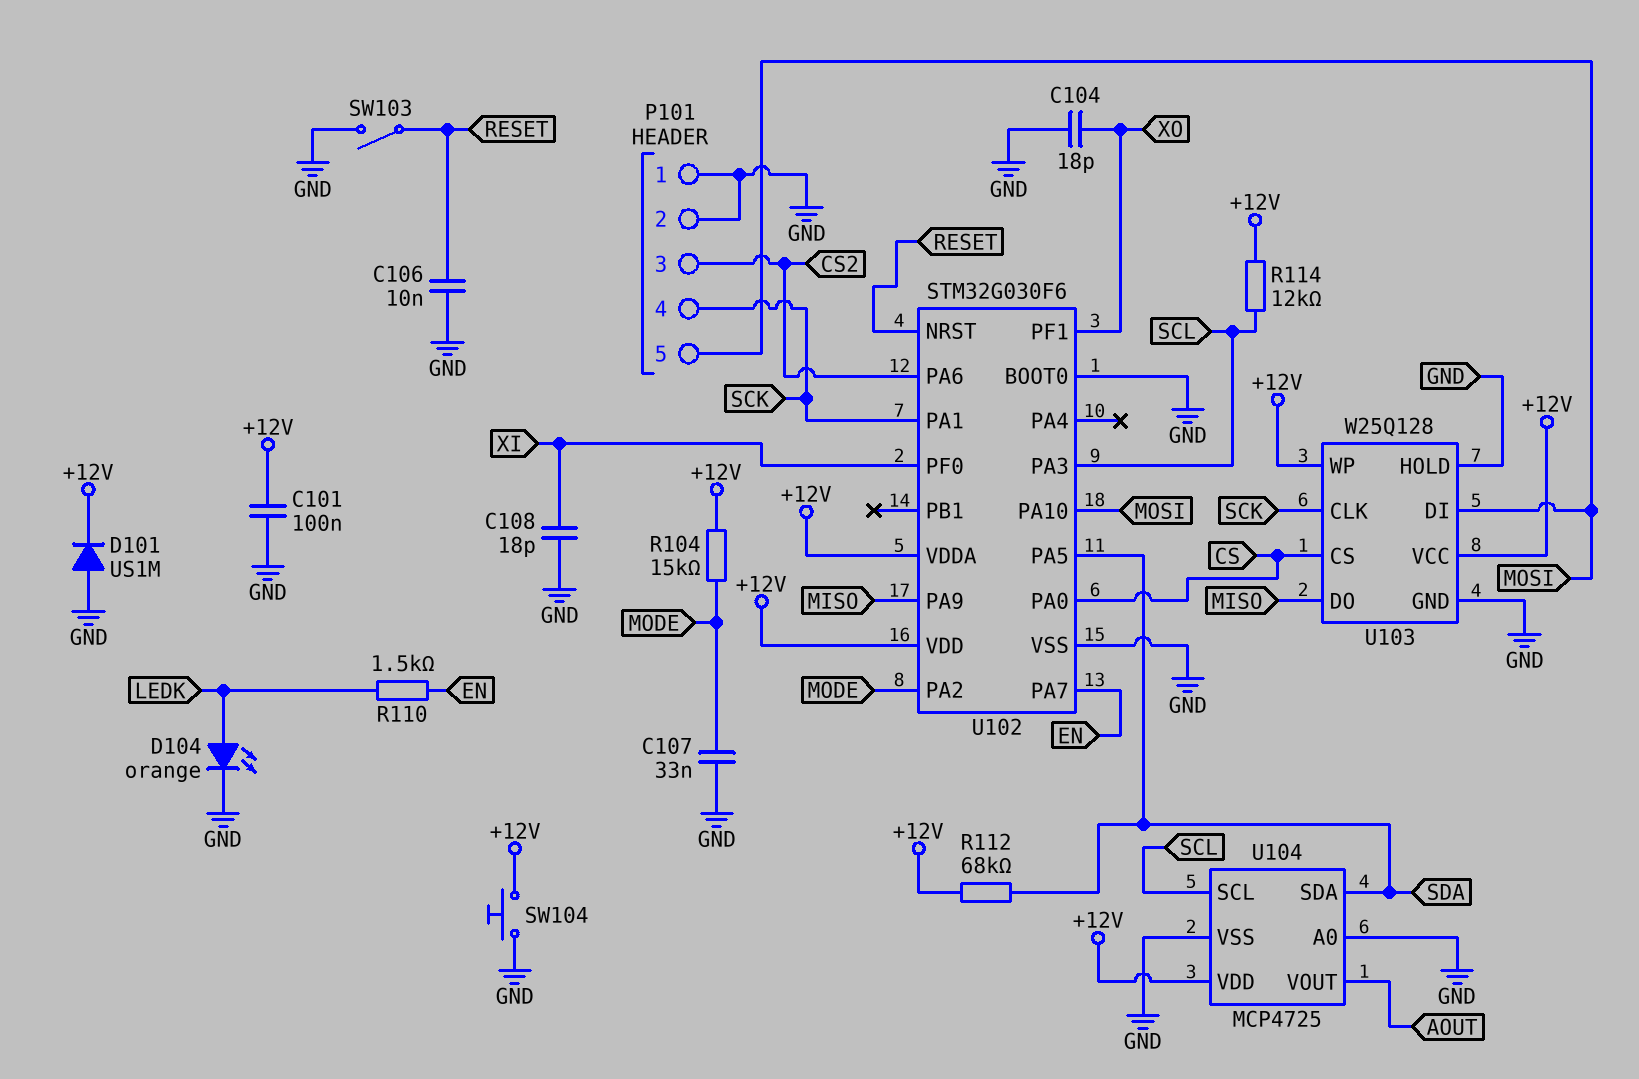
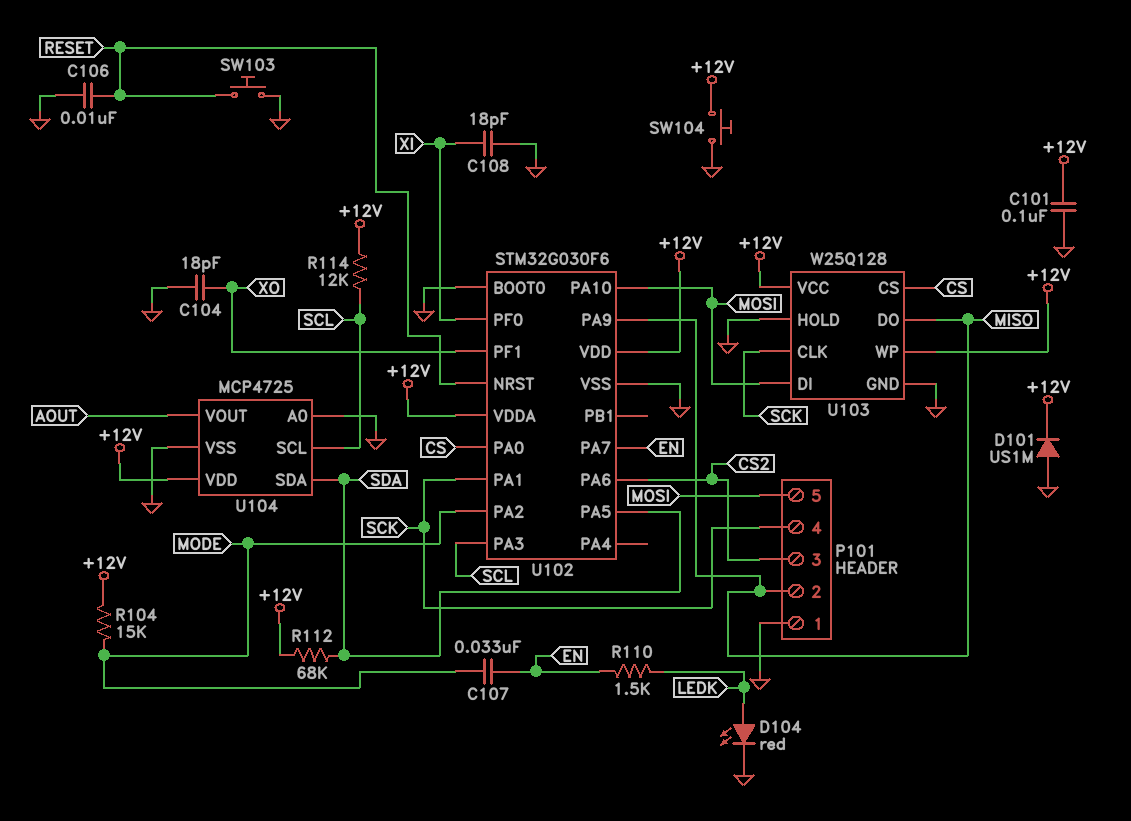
C107: 33nF (GND, MODE) -> 33nF (EN, MODE)
D104: LED orange (A LEDK, K GND) -> LED red (A LEDK, K GND)
P101 pin 2: GND -> MISO
SW103: switch (GND, RESET) -> button (GND, RESET)

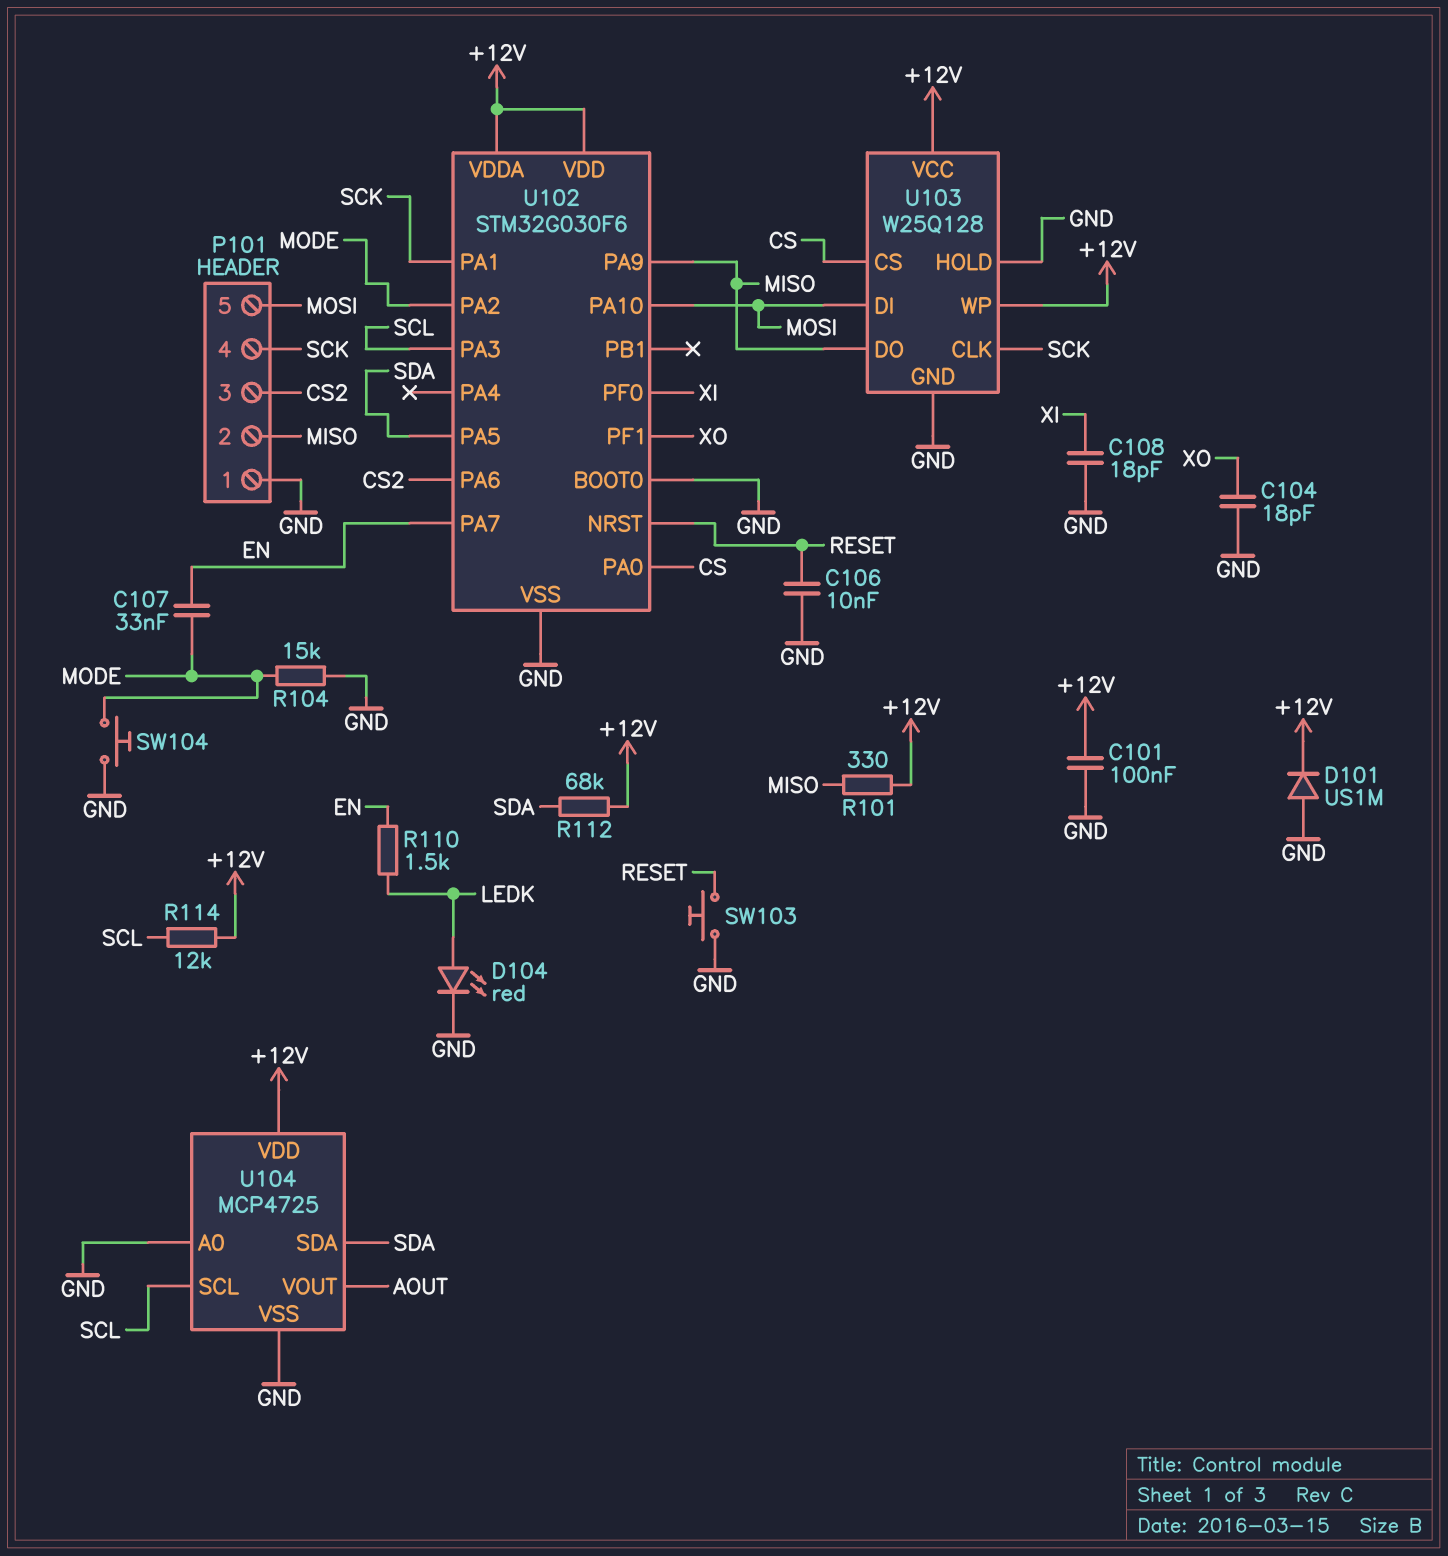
R101: none -> 330 (+12V, MISO)
R104: 15k (+12V, MODE) -> 15k (GND, MODE)
SW104: button (+12V, GND) -> button (GND, MODE)

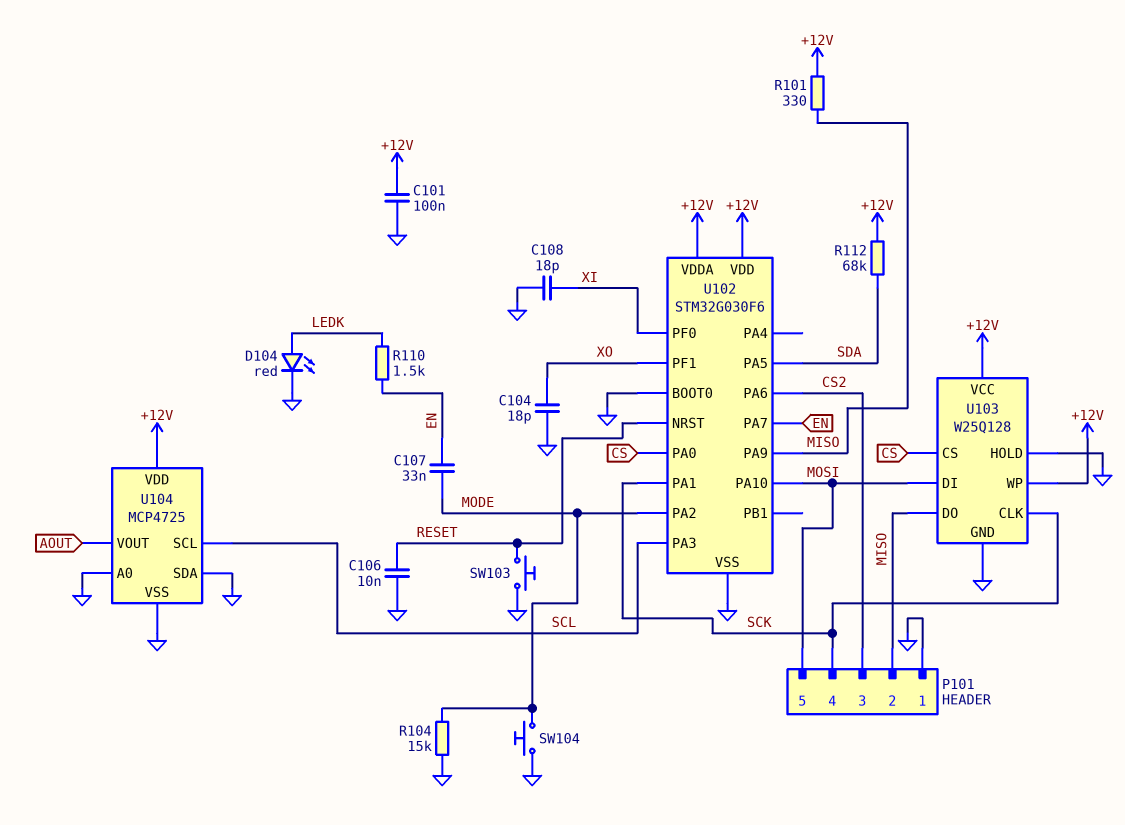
D101: diode US1M (A GND, K +12V) -> none
R114: 12k (+12V, SCL) -> none
U104 pin SDA: SDA -> GND

